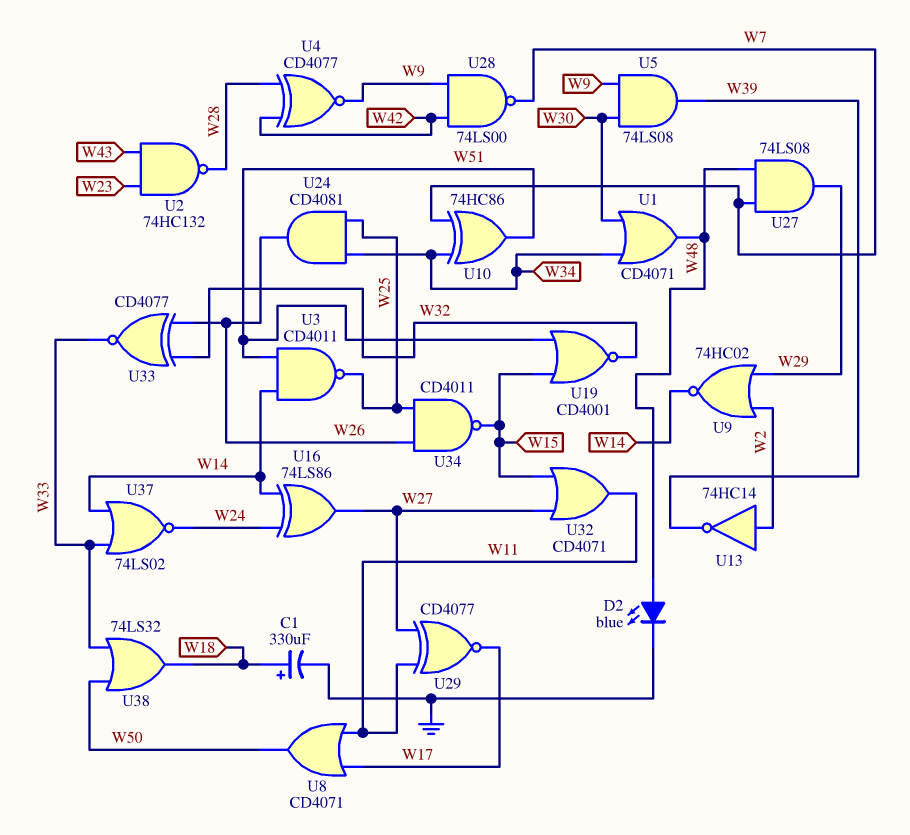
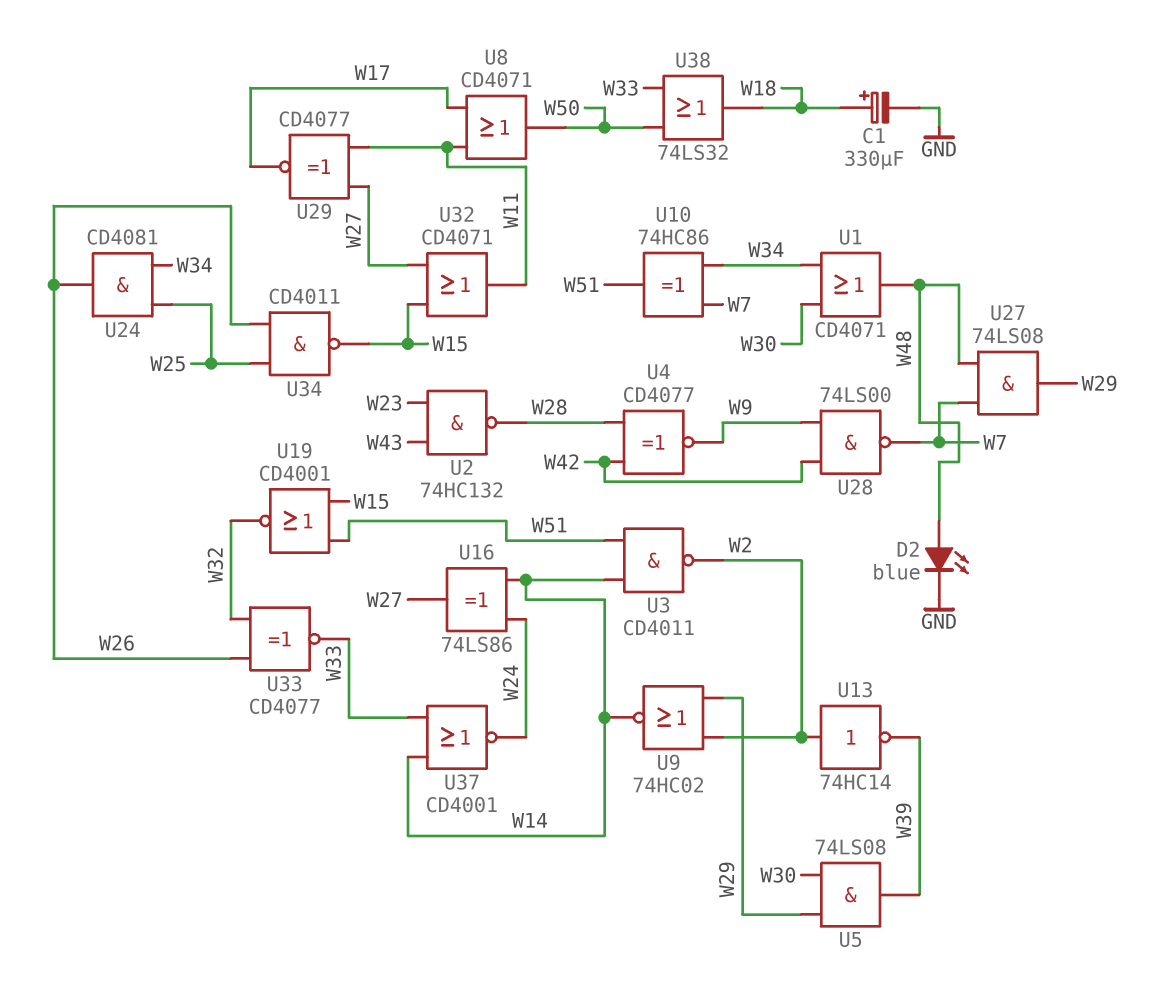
U3: NAND CD4011 (in W14, in W51, out W25) -> NAND CD4011 (in W14, in W51, out W2)
U5: AND 74LS08 (in W9, in W30, out W39) -> AND 74LS08 (in W29, in W30, out W39)
U37: NOR 74LS02 (in W14, in W33, out W24) -> NOR CD4001 (in W14, in W33, out W24)

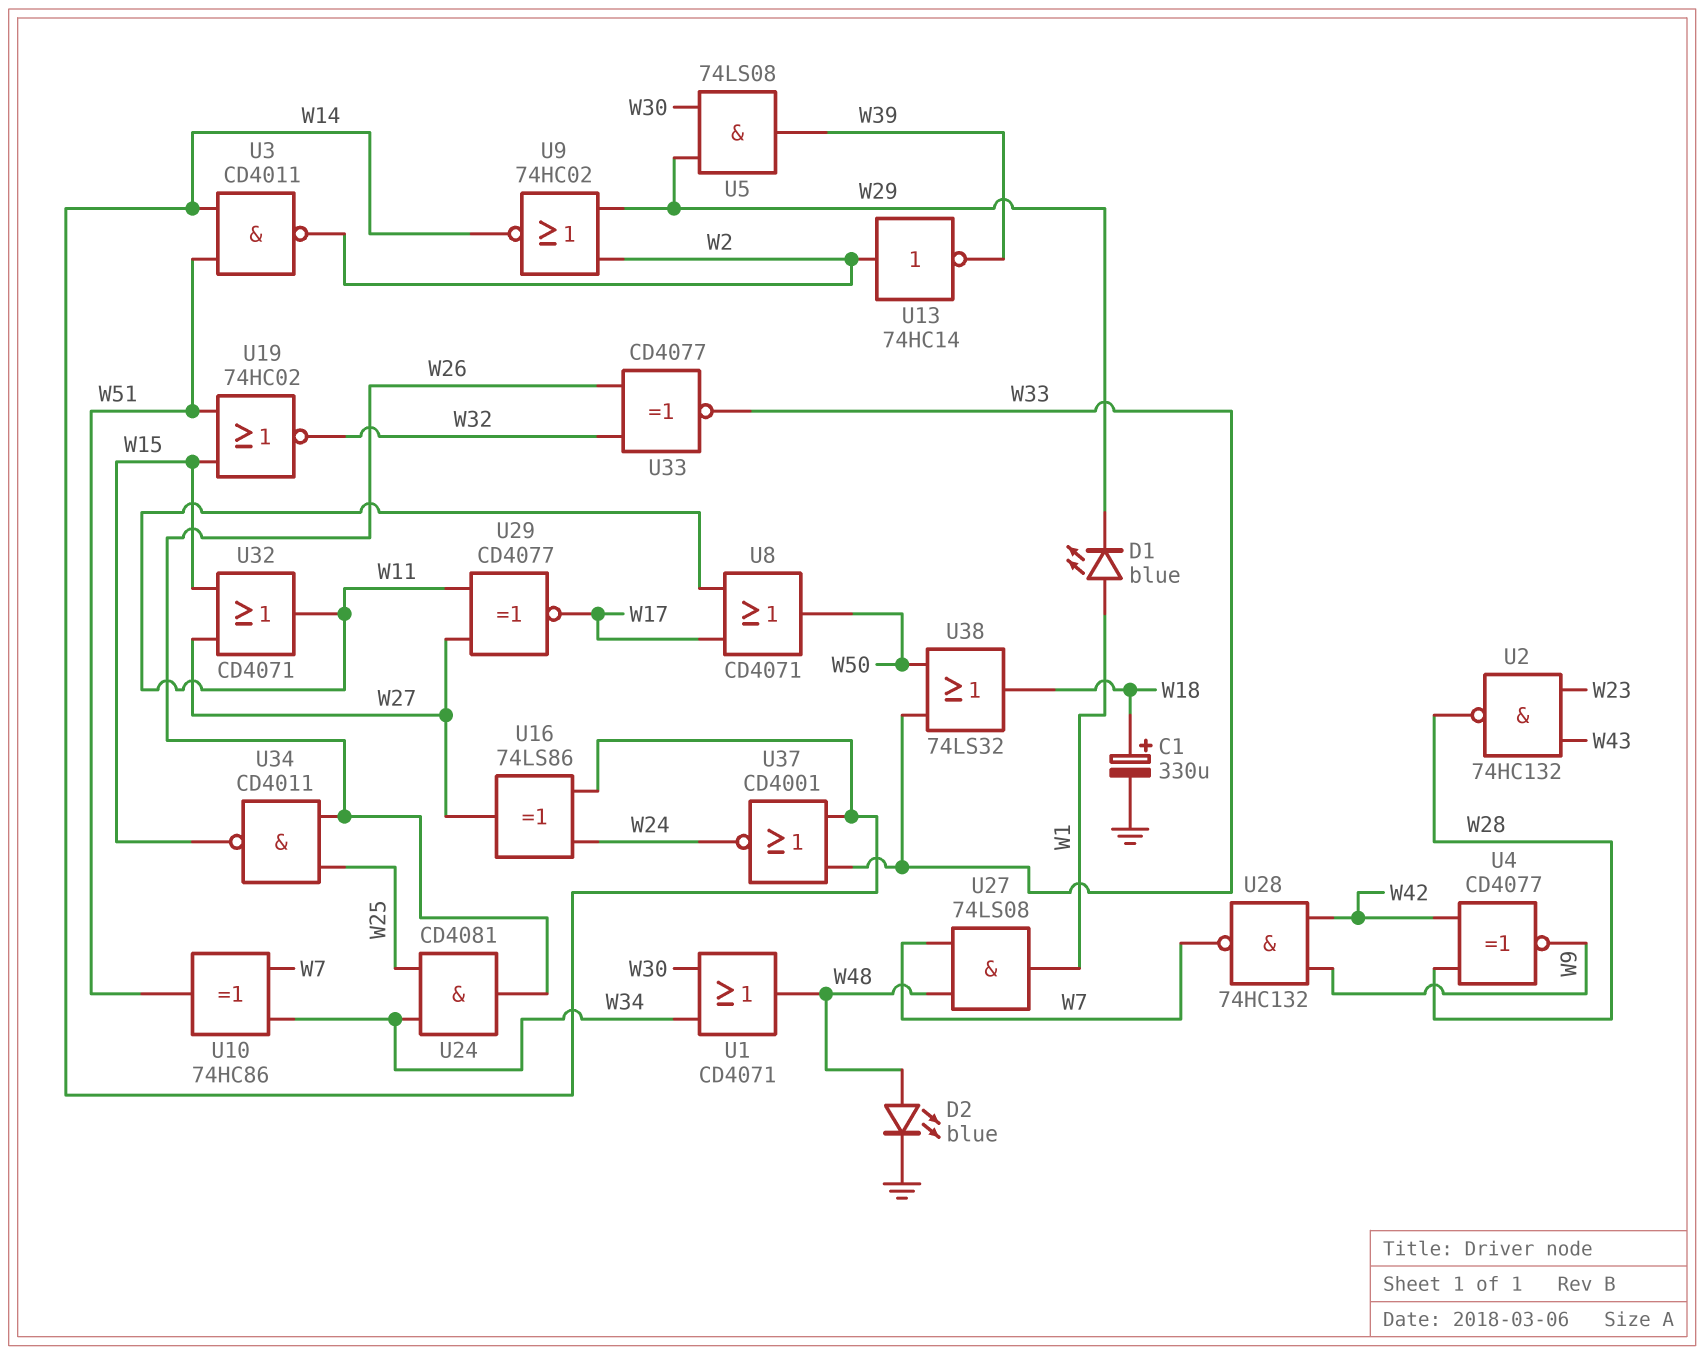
D1: none -> LED blue (A W1, K W29)
U19: NOR CD4001 (in W15, in W51, out W32) -> NOR 74HC02 (in W15, in W51, out W32)
U27: AND 74LS08 (in W7, in W48, out W29) -> AND 74LS08 (in W7, in W48, out W1)
U28: NAND 74LS00 (in W9, in W42, out W7) -> NAND 74HC132 (in W9, in W42, out W7)

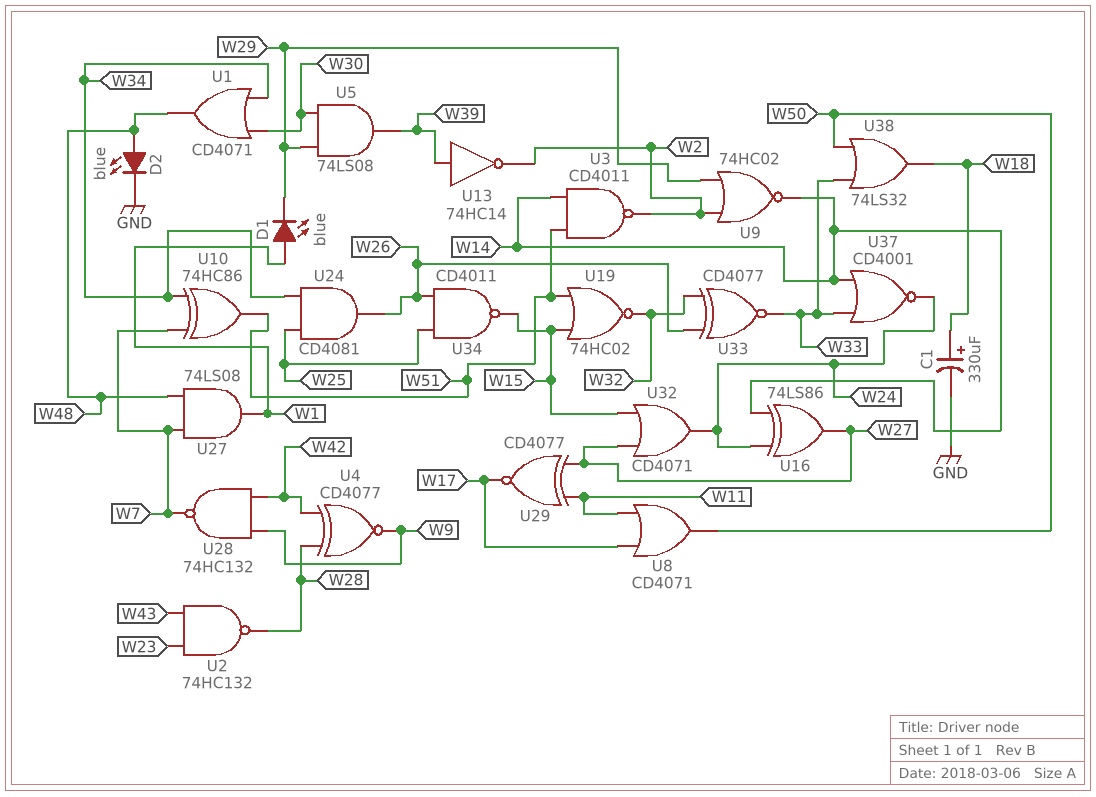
U13: NOT 74HC14 (in W2, out W39) -> NOT 74HC14 (in W39, out W2)
U32: OR CD4071 (in W15, in W27, out W11) -> OR CD4071 (in W15, in W27, out W24)

